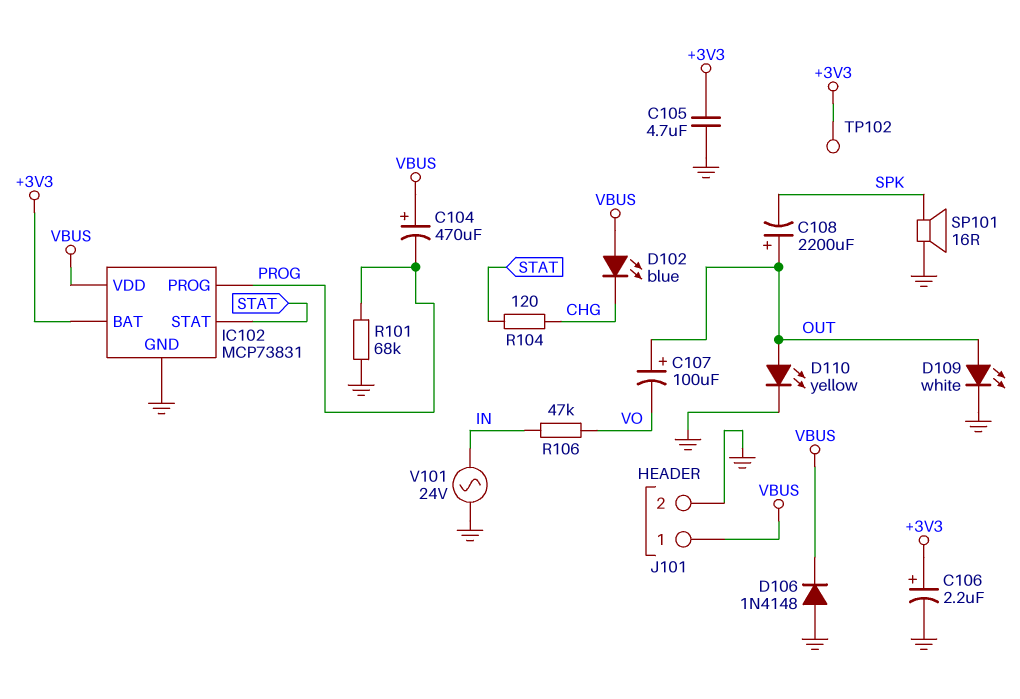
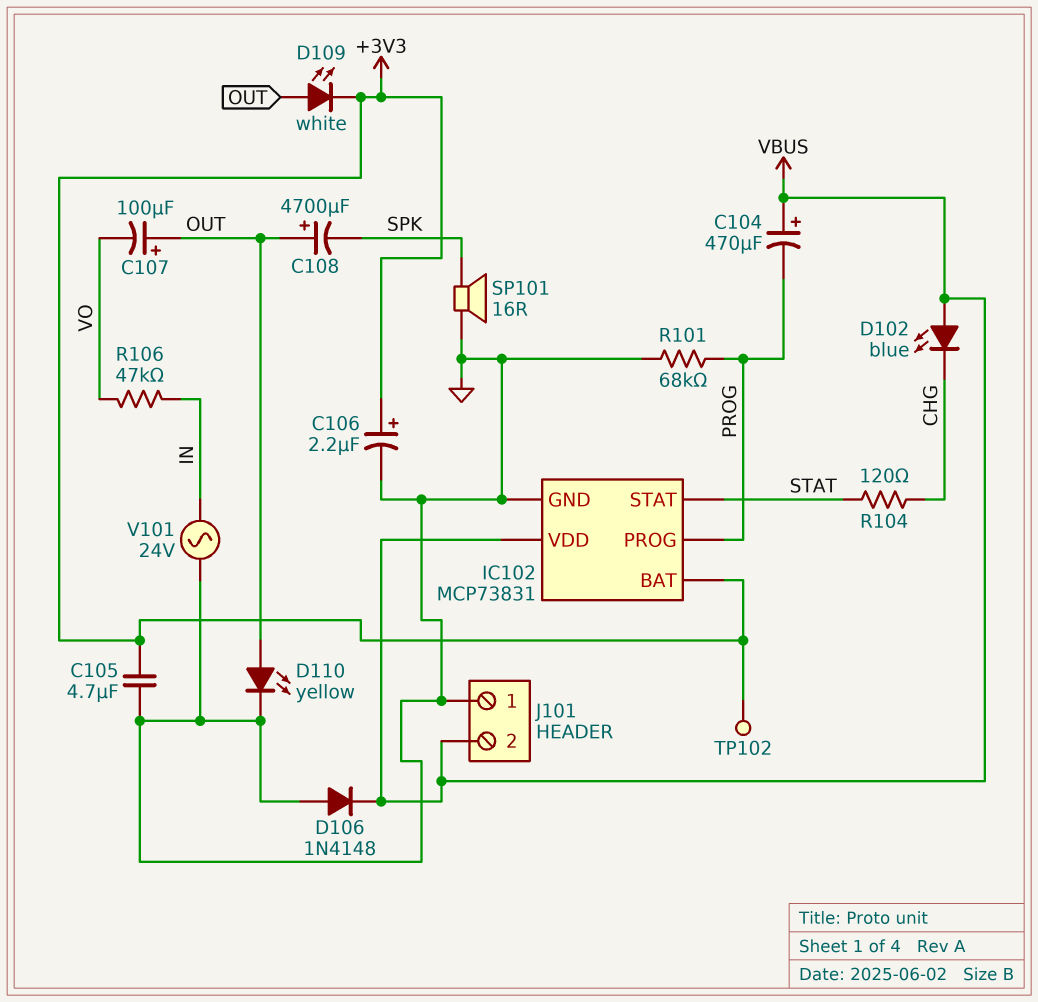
C108: 2200uF (plus OUT, minus SPK) -> 4700uF (plus OUT, minus SPK)
D109: LED white (A OUT, K GND) -> LED white (A OUT, K +3V3)
J101 pin 1: VBUS -> GND
J101 pin 2: GND -> VBUS

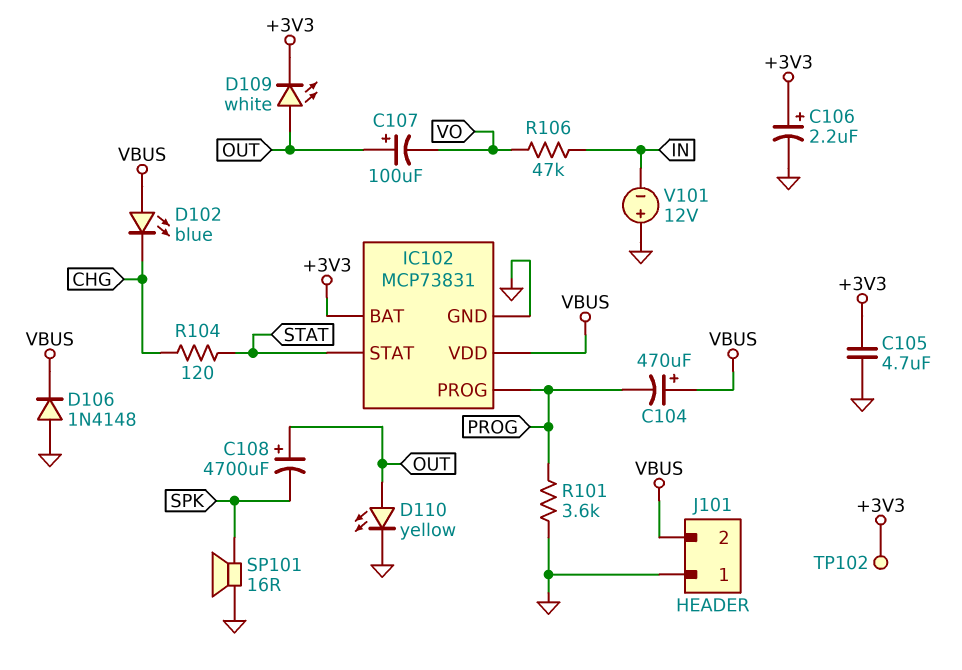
R101: 68k (GND, PROG) -> 3.6k (GND, PROG)
V101: AC 24V (GND, IN) -> 12V (plus GND, minus IN)

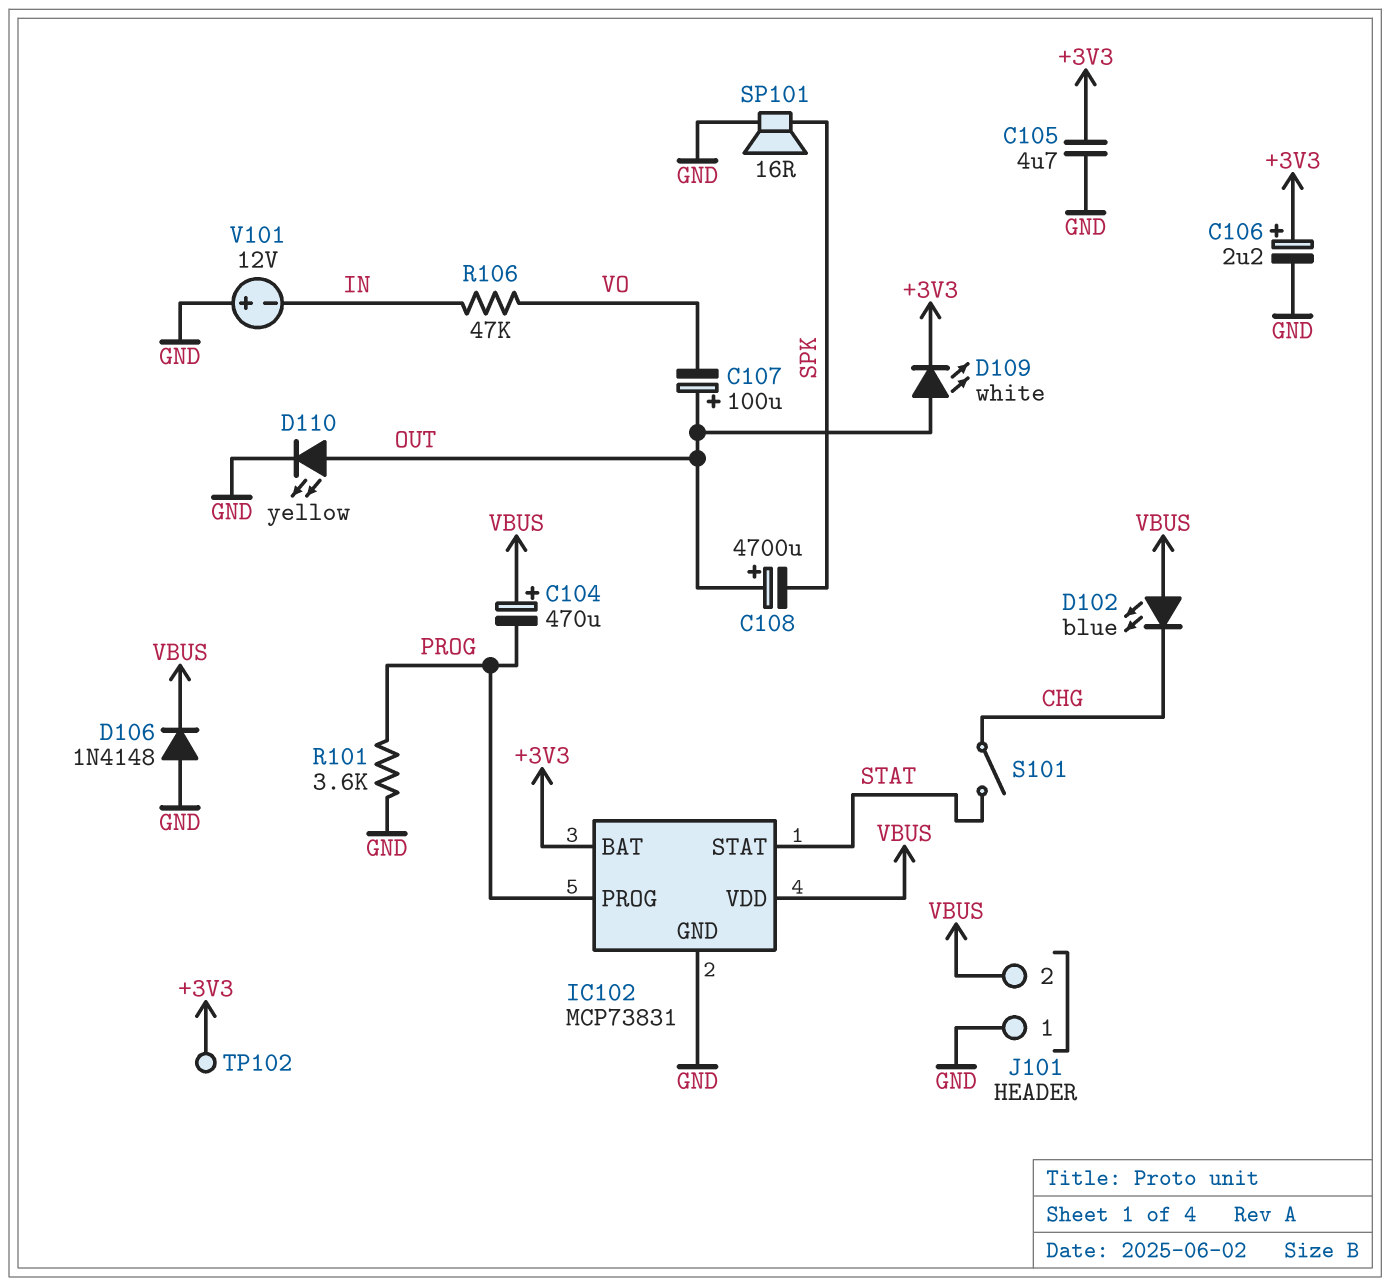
R104: 120 (CHG, STAT) -> none
S101: none -> switch (CHG, STAT)

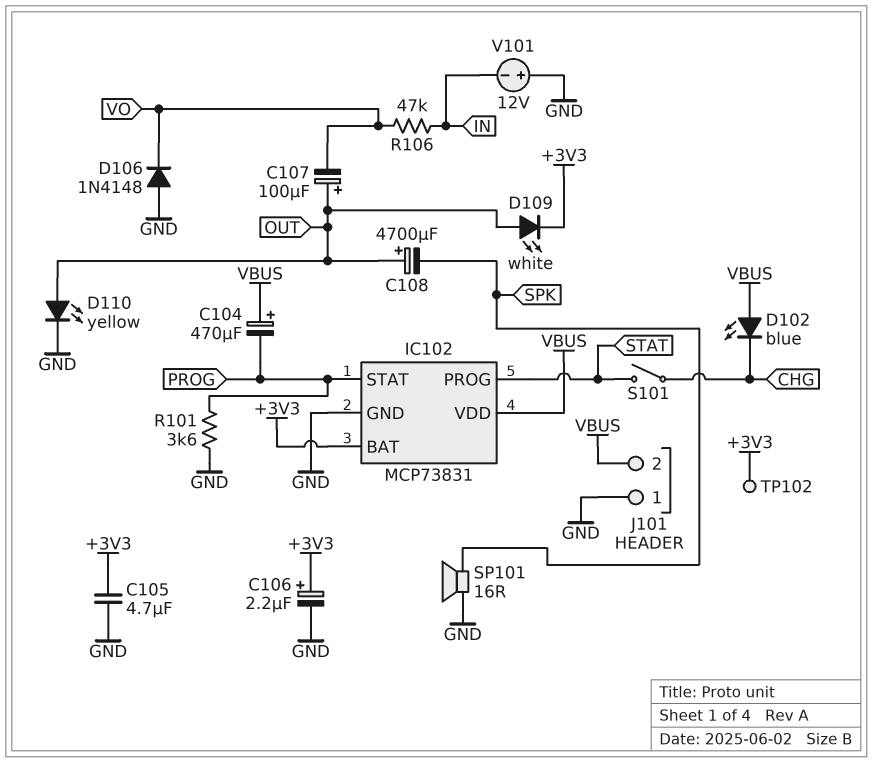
D106: diode 1N4148 (A GND, K VBUS) -> diode 1N4148 (A GND, K VO)
IC102 pin PROG: PROG -> STAT
IC102 pin STAT: STAT -> PROG

